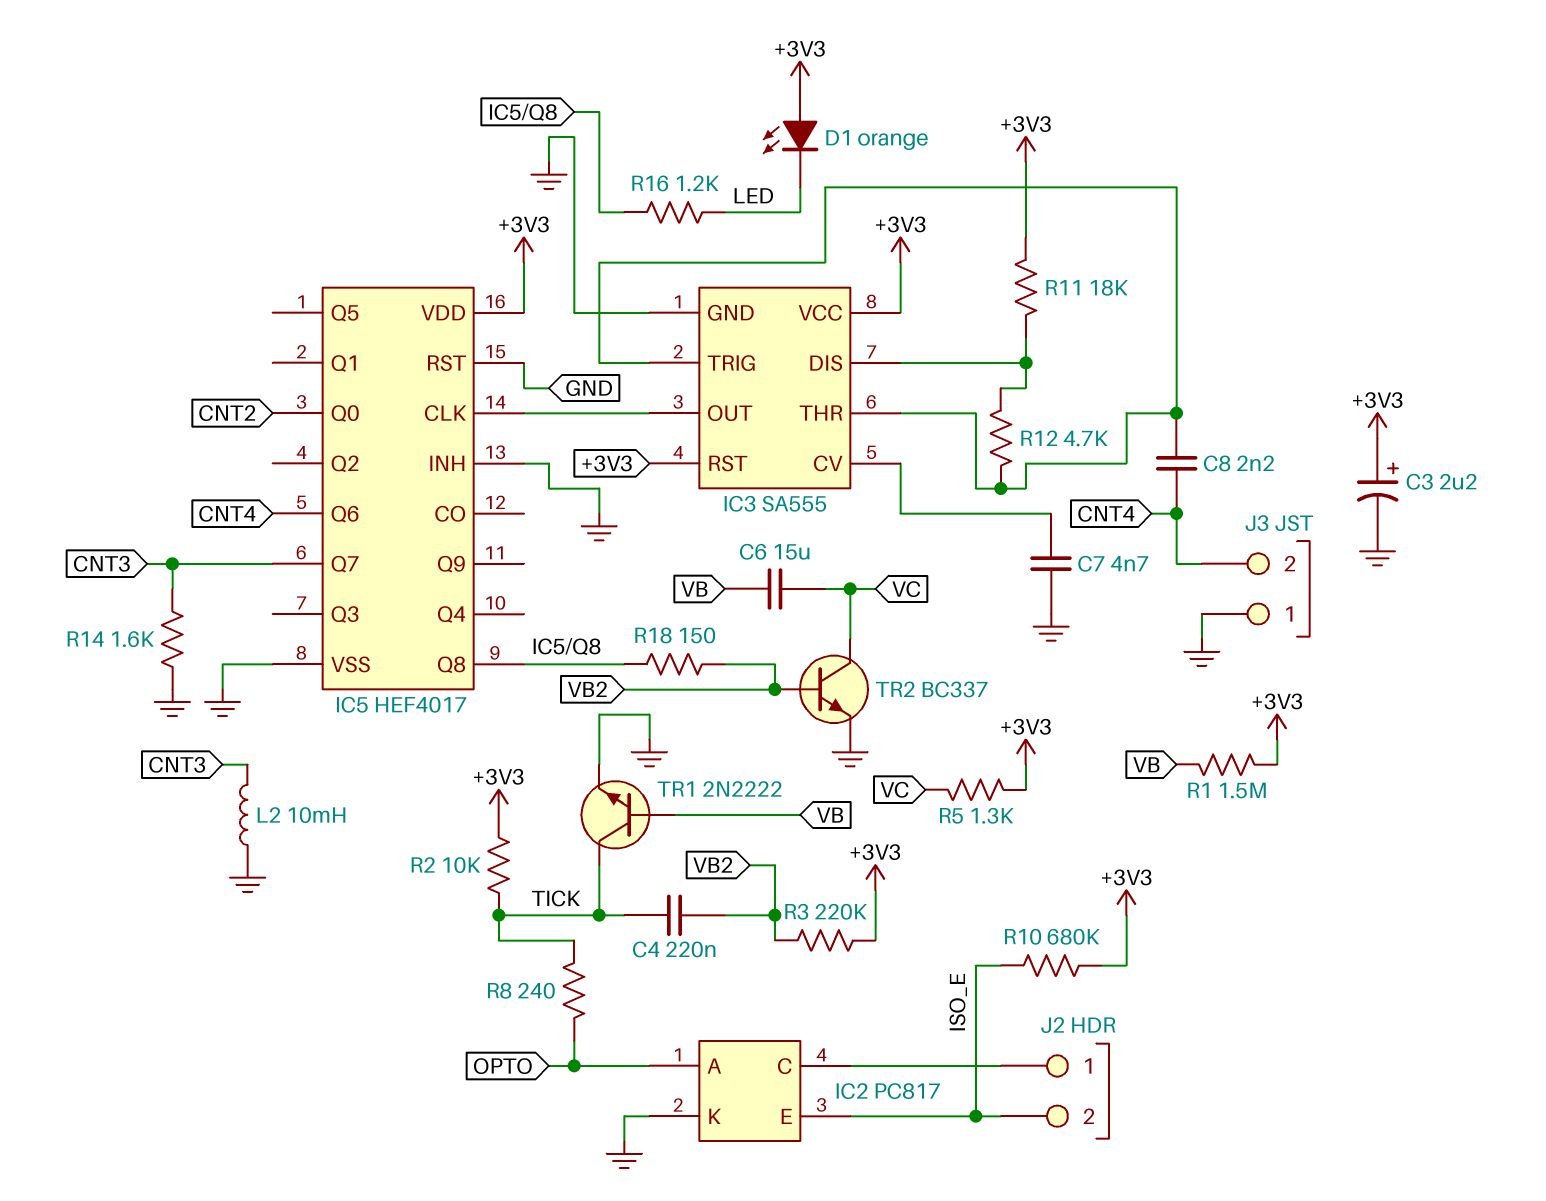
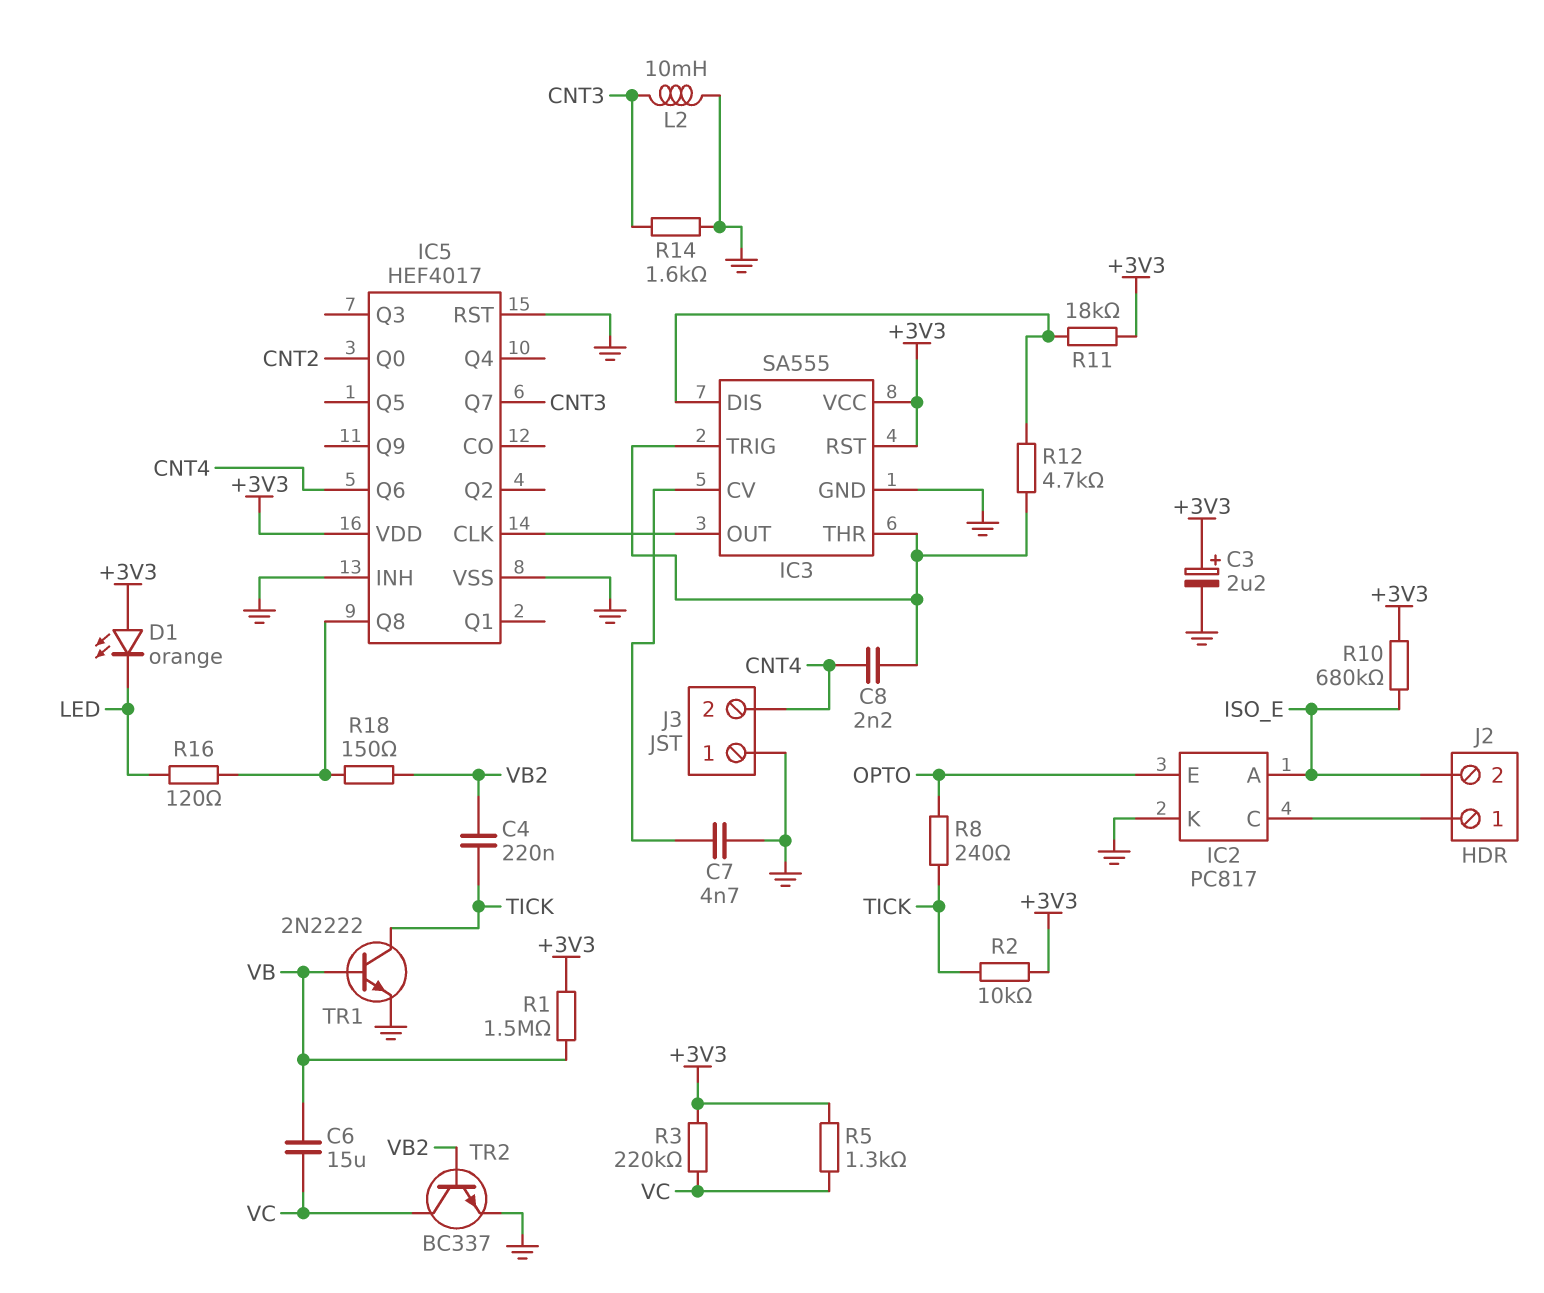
IC2 pin A: OPTO -> ISO_E
IC2 pin E: ISO_E -> OPTO
R3: 220k (+3V3, VB2) -> 220k (+3V3, VC)
R16: 1.2k (IC5/Q8, LED) -> 120 (IC5/Q8, LED)

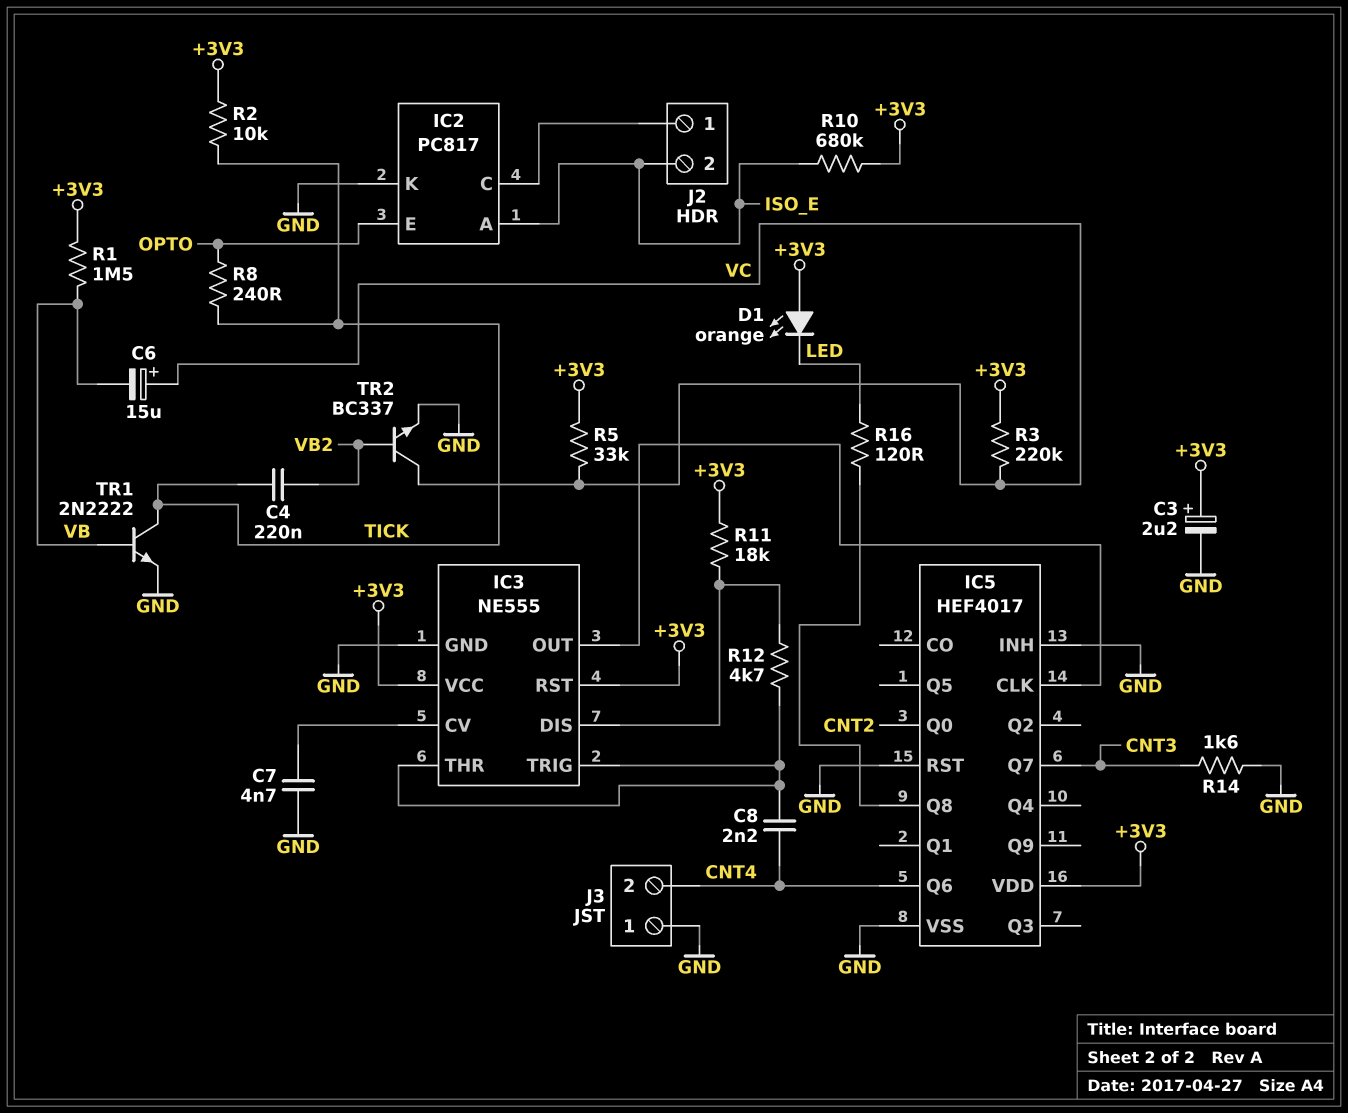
C6: 15uF (VB, VC) -> 15uF (plus VC, minus VB)
IC3: SA555 -> NE555
L2: 10mH (CNT3, GND) -> none
R5: 1.3k (+3V3, VC) -> 33k (+3V3, VC)
R18: 150 (IC5/Q8, VB2) -> none

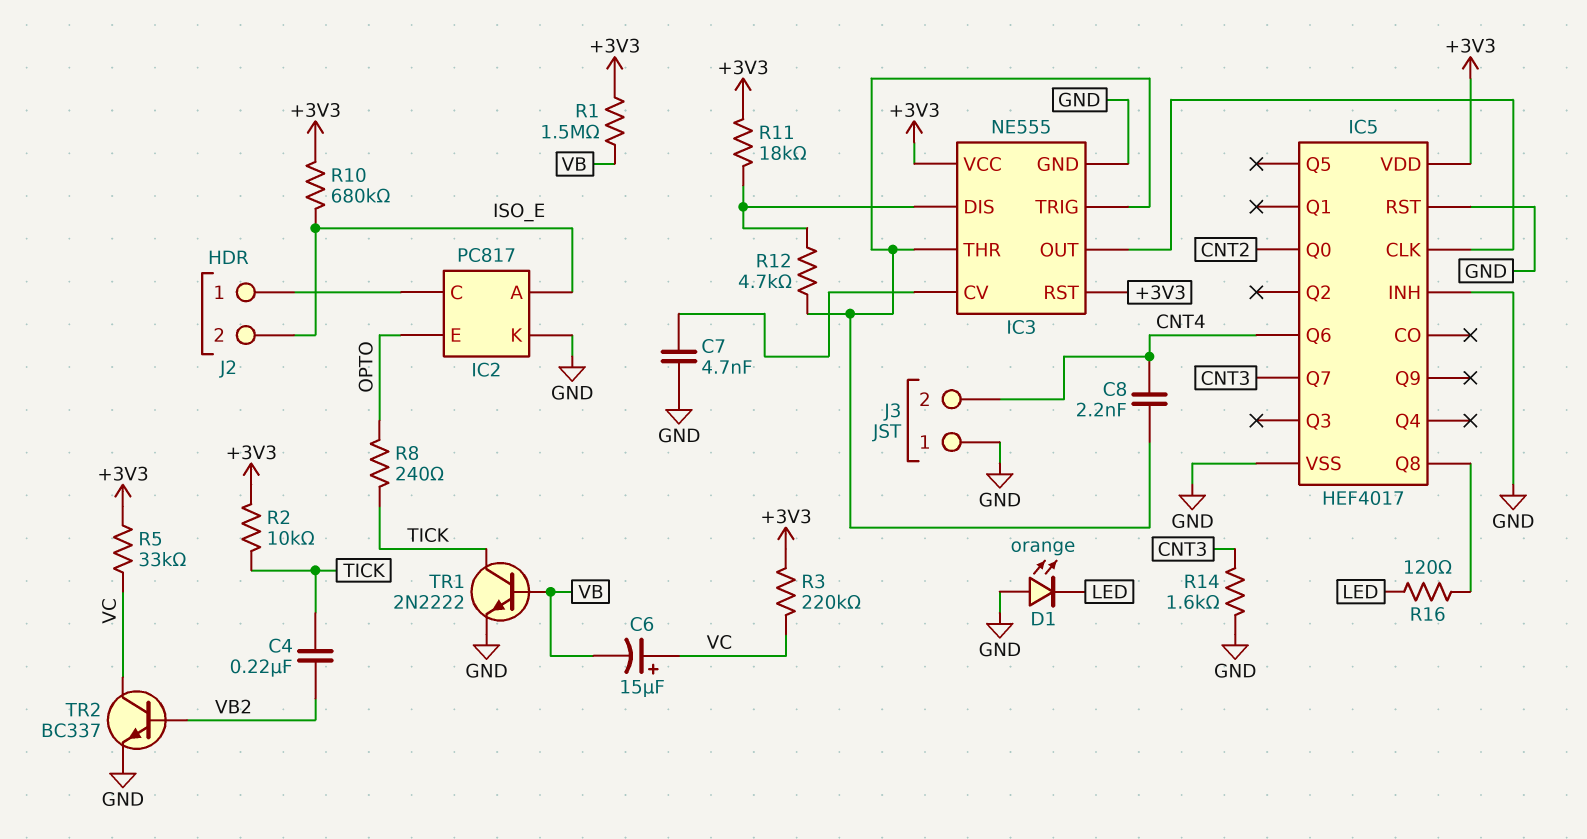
C3: 2.2uF (plus +3V3, minus GND) -> none
D1: LED orange (A +3V3, K LED) -> LED orange (A GND, K LED)

